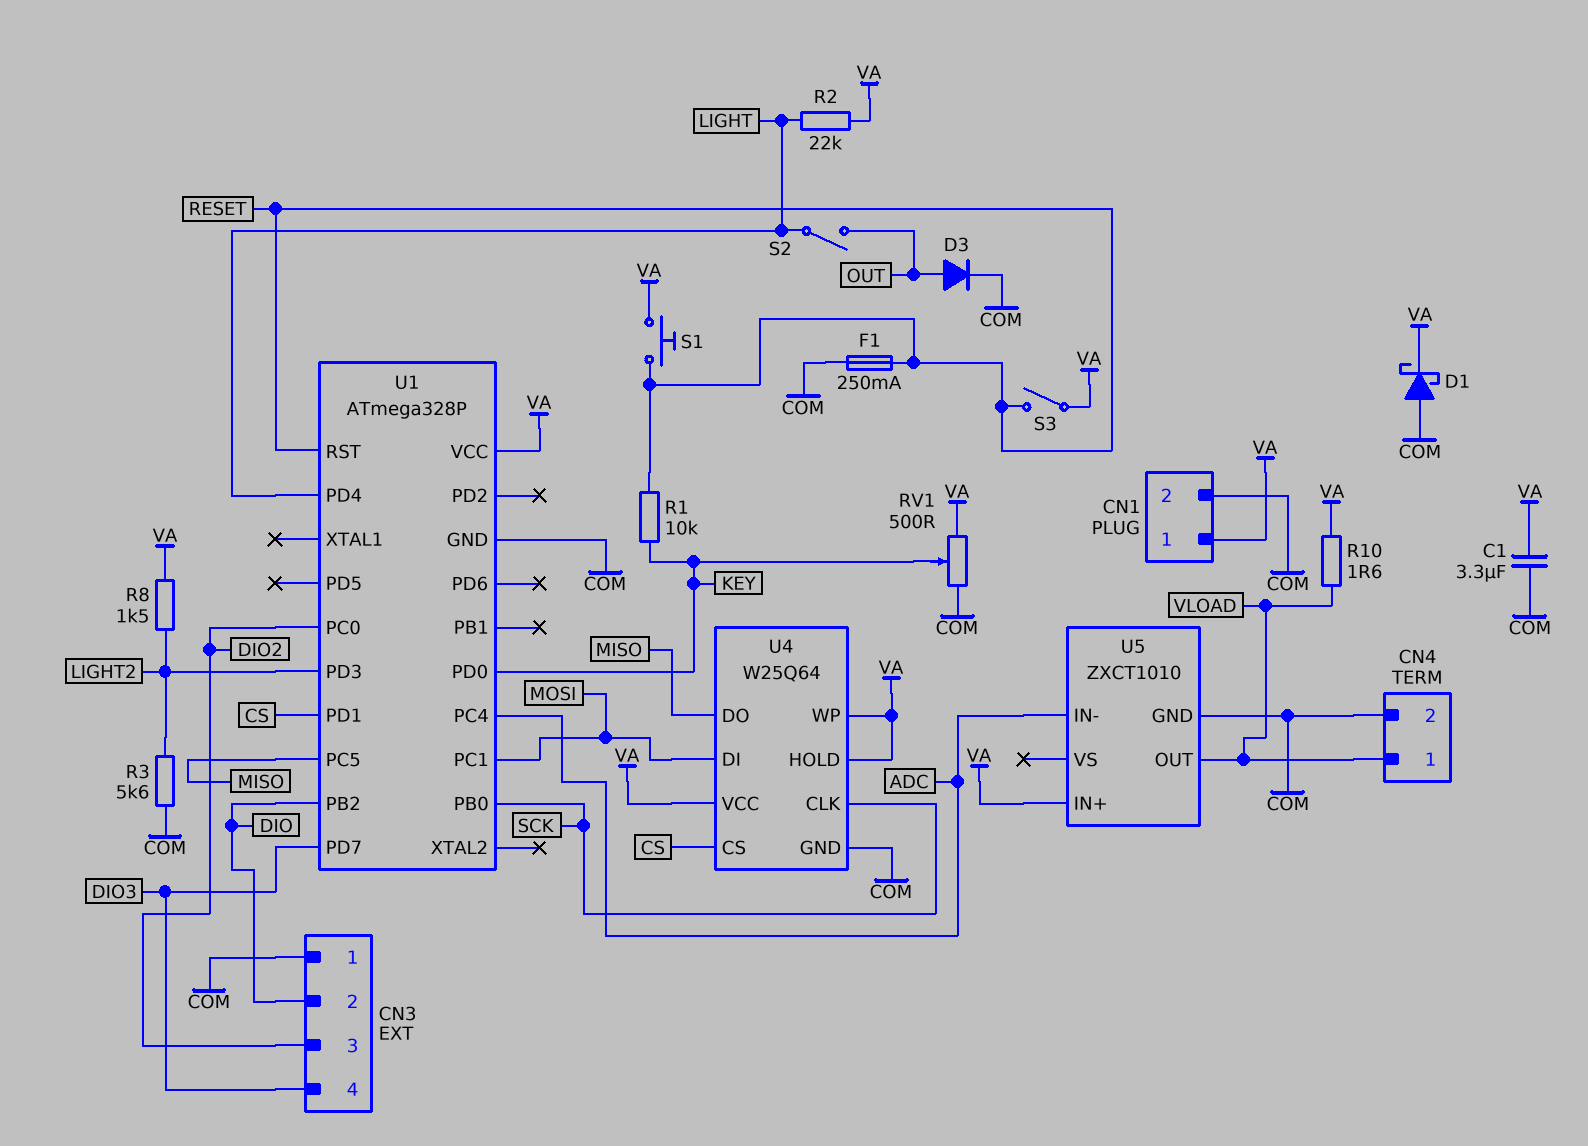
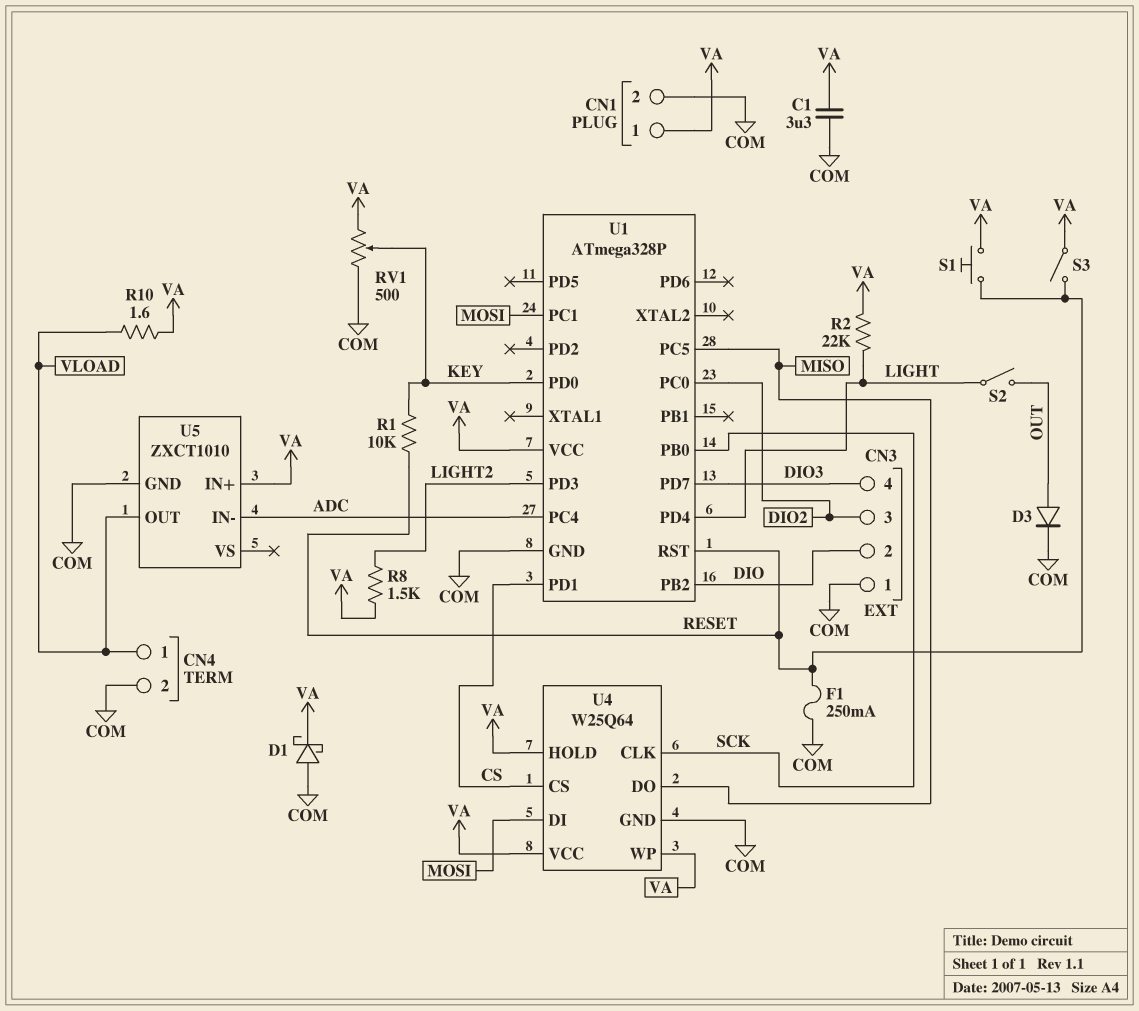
R3: 5.6k (COM, LIGHT2) -> none

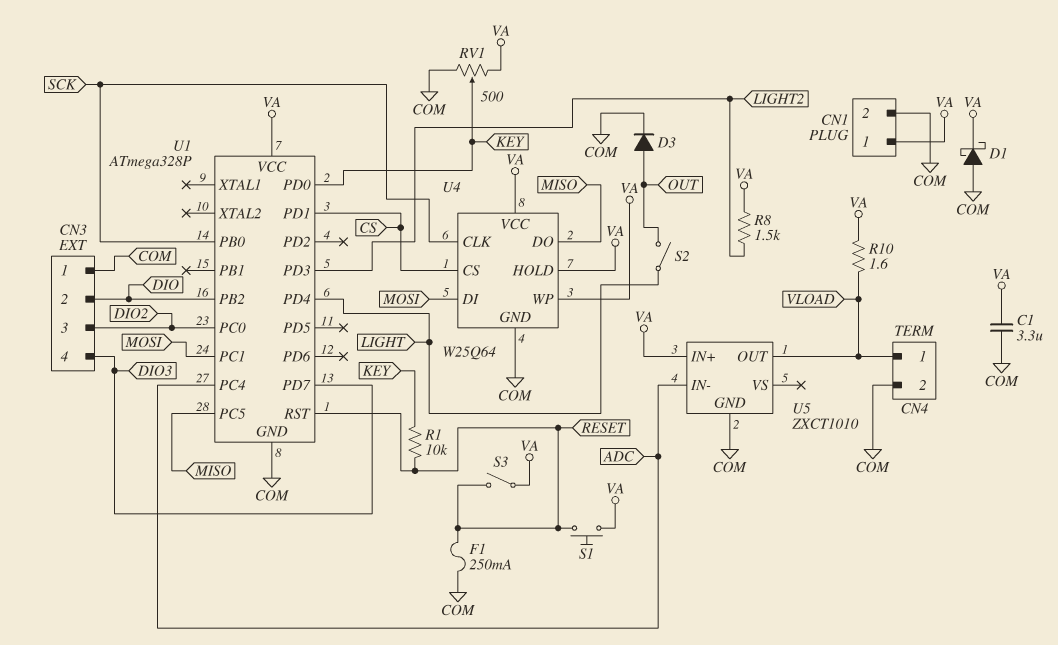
R2: 22k (LIGHT, VA) -> none

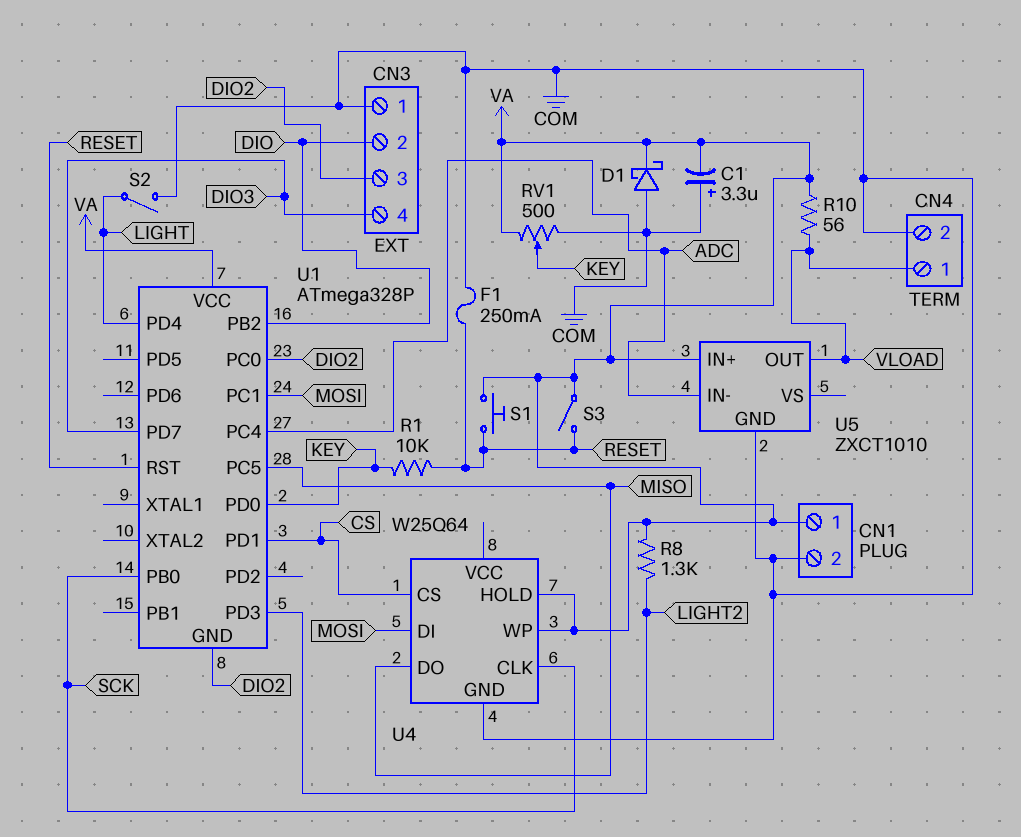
C1: 3.3uF (COM, VA) -> 3.3uF (plus COM, minus VA)
D3: diode (A OUT, K COM) -> none
R8: 1.5k (LIGHT2, VA) -> 1.3k (LIGHT2, VA)
R10: 1.6 (VA, VLOAD) -> 56 (VA, VLOAD)
S2: switch (LIGHT, OUT) -> switch (COM, LIGHT)
U1 pin GND: COM -> DIO2
U4 pin VCC: VA -> none

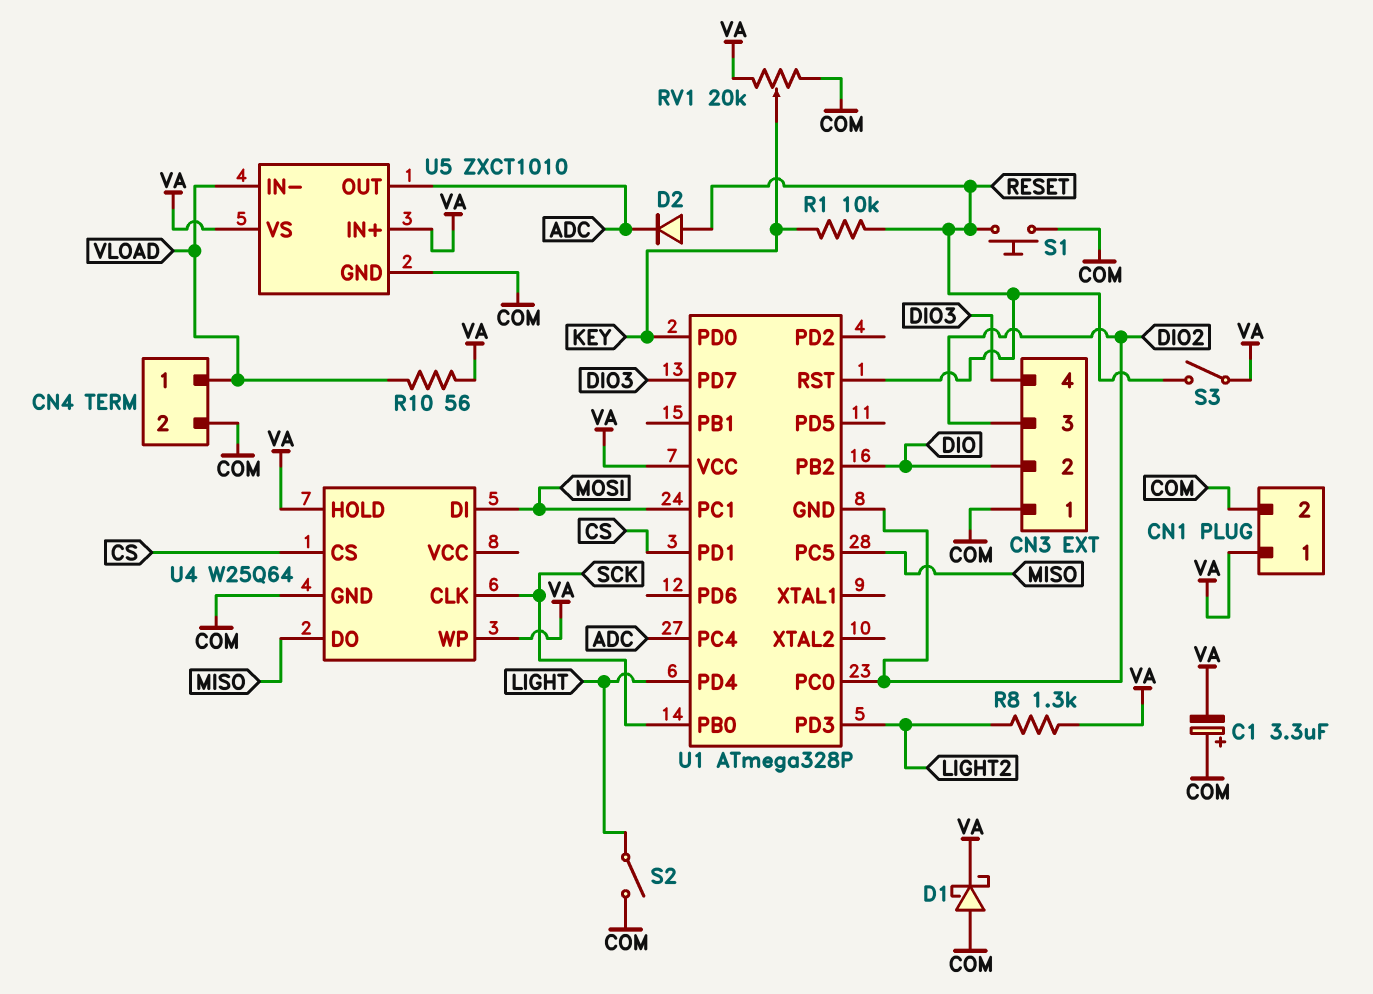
D2: none -> diode (A RESET, K ADC)
F1: 250mA (COM, RESET) -> none
RV1: 500 (COM, VA, wiper KEY) -> 20k (COM, VA, wiper KEY)
S1: button (RESET, VA) -> button (COM, RESET)
U5 pin IN-: ADC -> VLOAD
U5 pin OUT: VLOAD -> ADC
U5 pin VS: none -> VA

